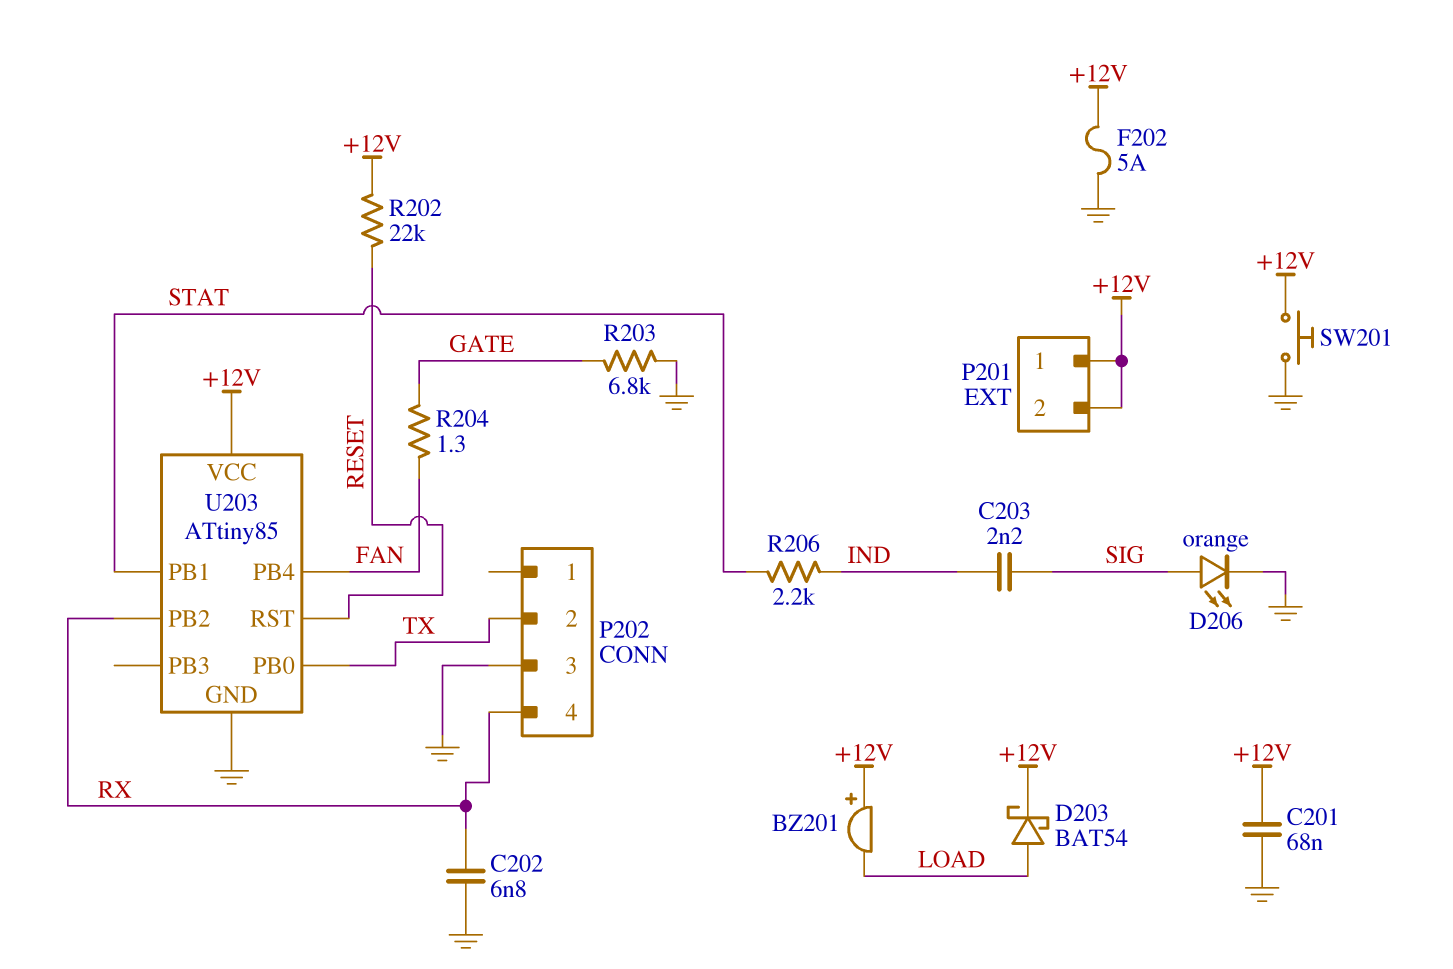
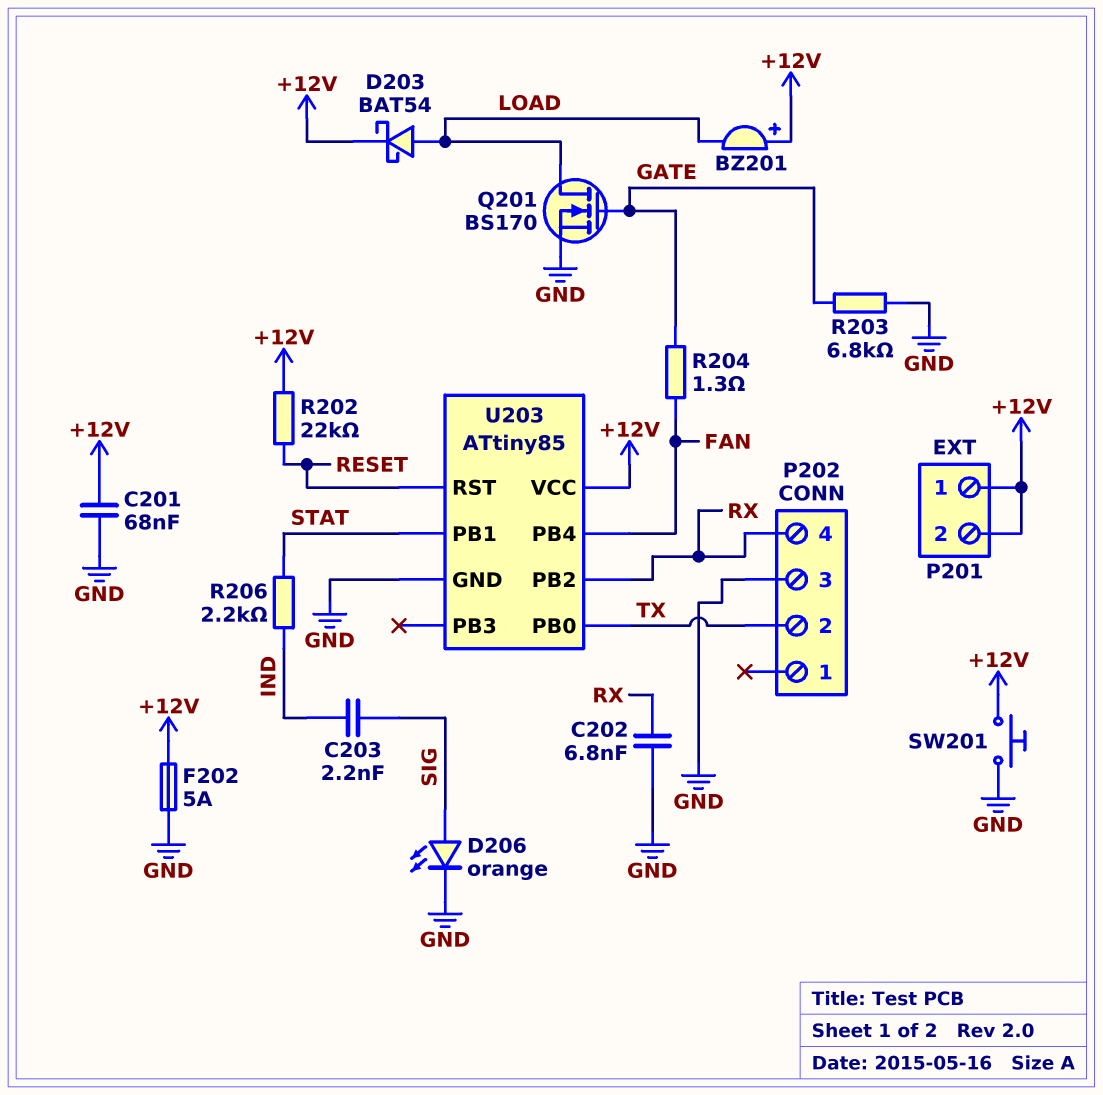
Q201: none -> NMOS BS170 (G GATE, D LOAD, S GND)

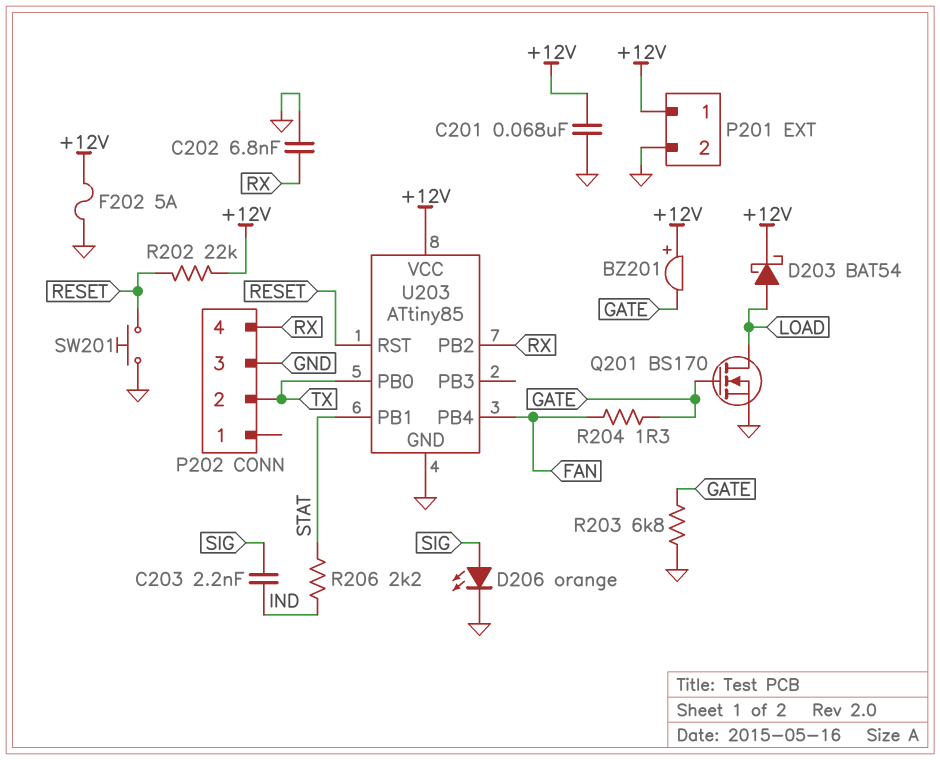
BZ201: buzzer (plus +12V, minus LOAD) -> buzzer (plus +12V, minus GATE)
P201 pin 2: +12V -> GND
SW201: button (+12V, GND) -> button (GND, RESET)

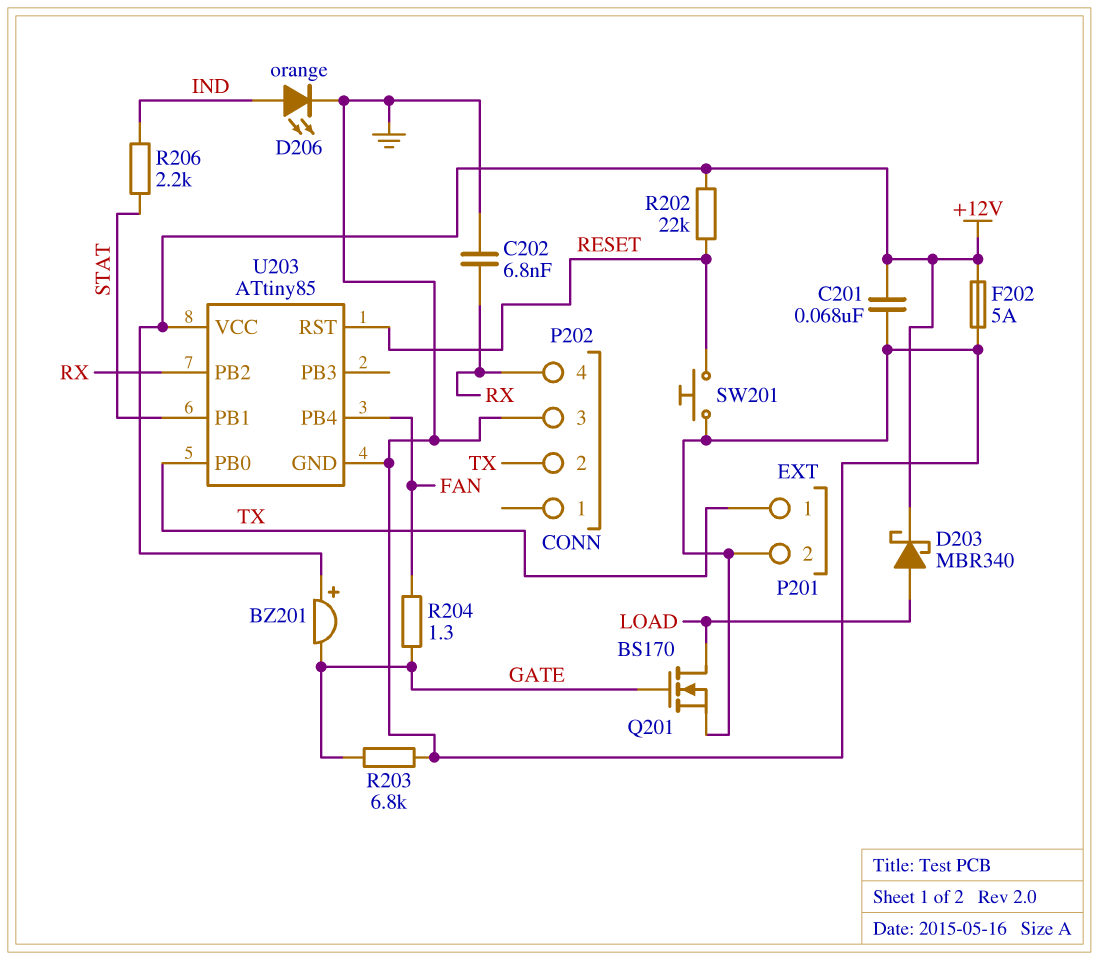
C203: 2.2nF (IND, SIG) -> none
D203: schottky BAT54 (A LOAD, K +12V) -> schottky MBR340 (A LOAD, K +12V)
D206: LED orange (A SIG, K GND) -> LED orange (A IND, K GND)
P201 pin 1: +12V -> TX

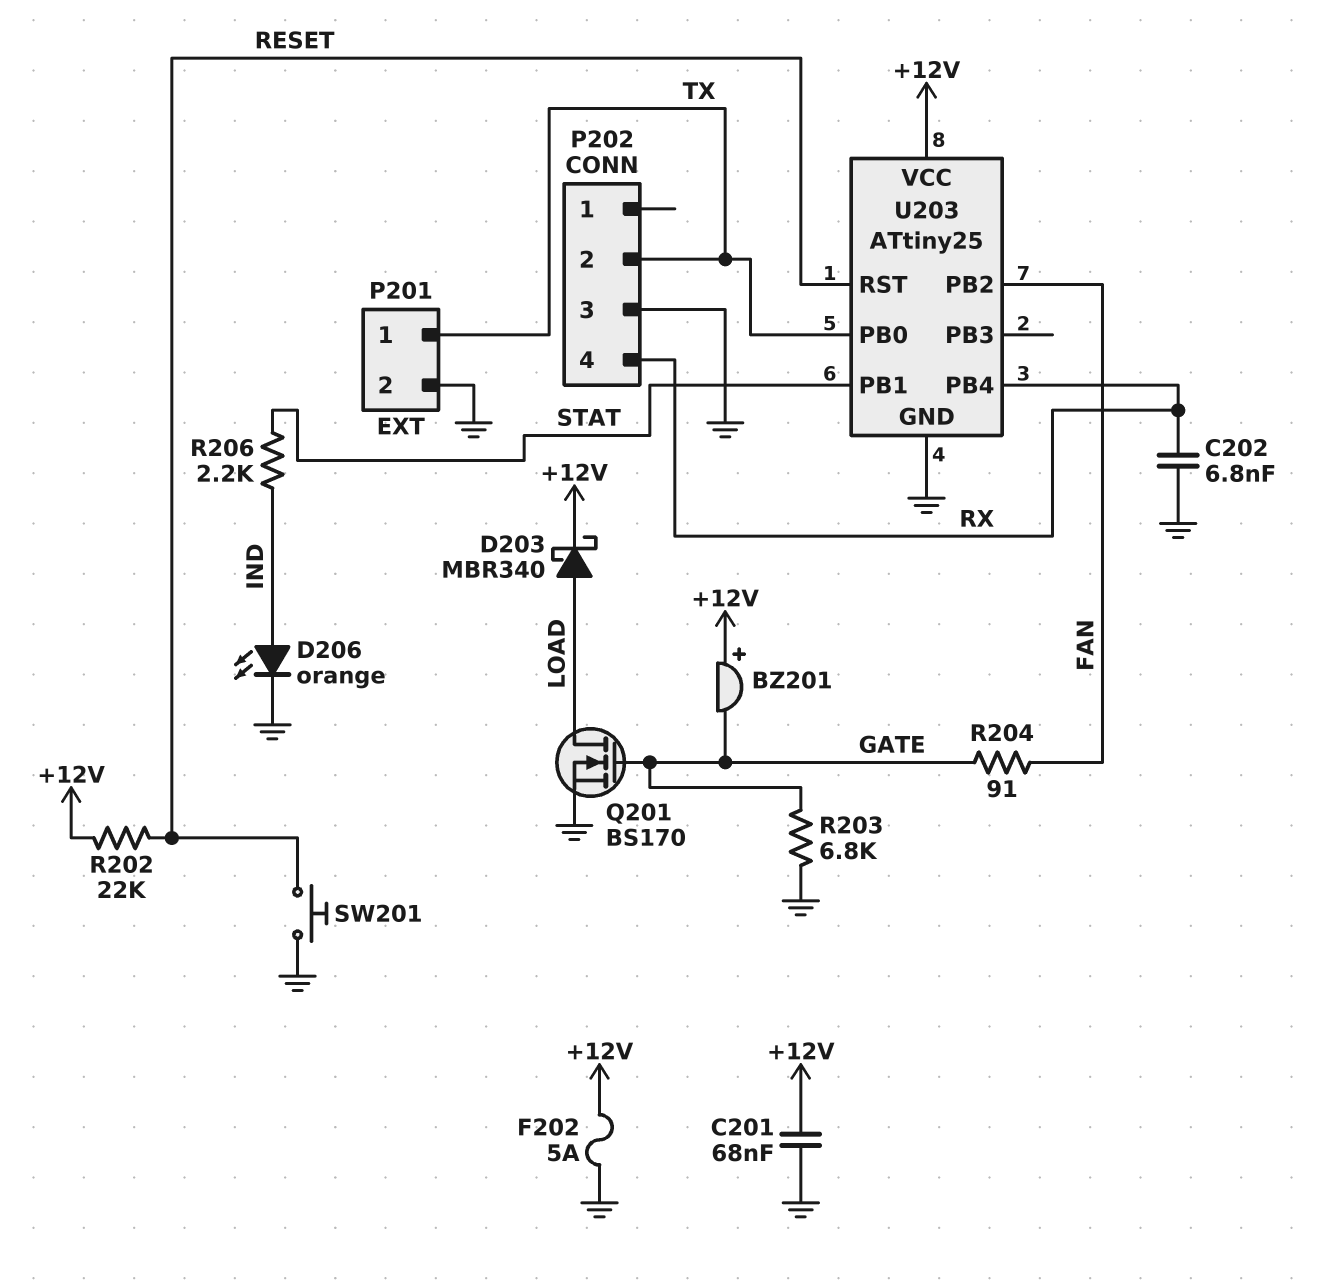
R204: 1.3 (FAN, GATE) -> 91 (FAN, GATE)
U203: ATtiny85 -> ATtiny25
U203 pin PB2: RX -> FAN
U203 pin PB4: FAN -> RX

